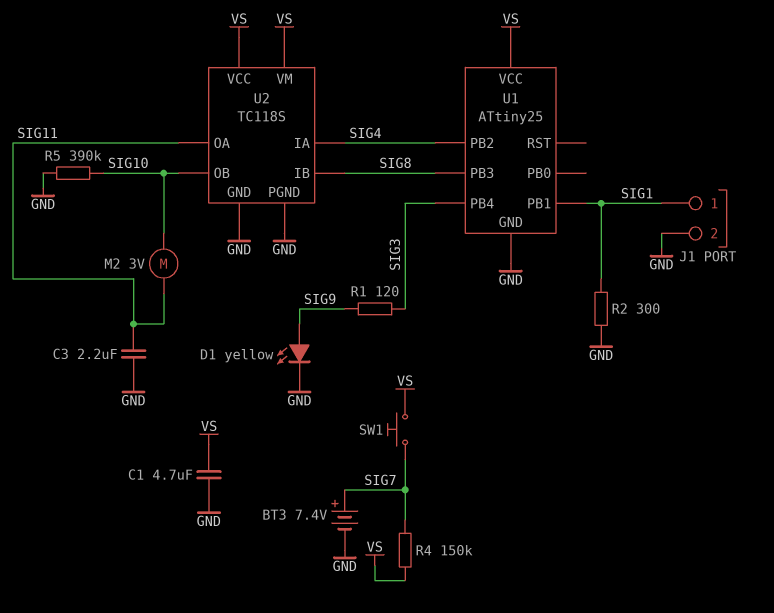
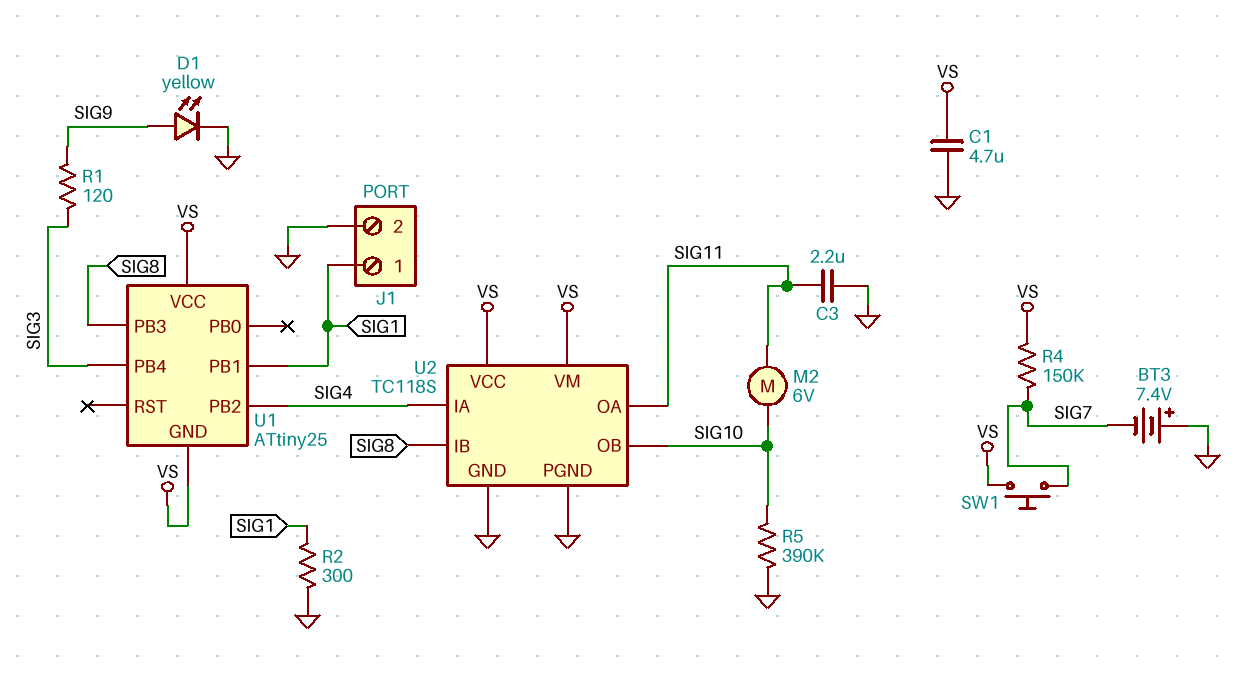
BT3: 7.4V (plus SIG7, minus GND) -> 7.4V (plus GND, minus SIG7)
M2: motor 3V (SIG10, SIG11) -> motor 6V (SIG10, SIG11)
U1 pin GND: GND -> VS

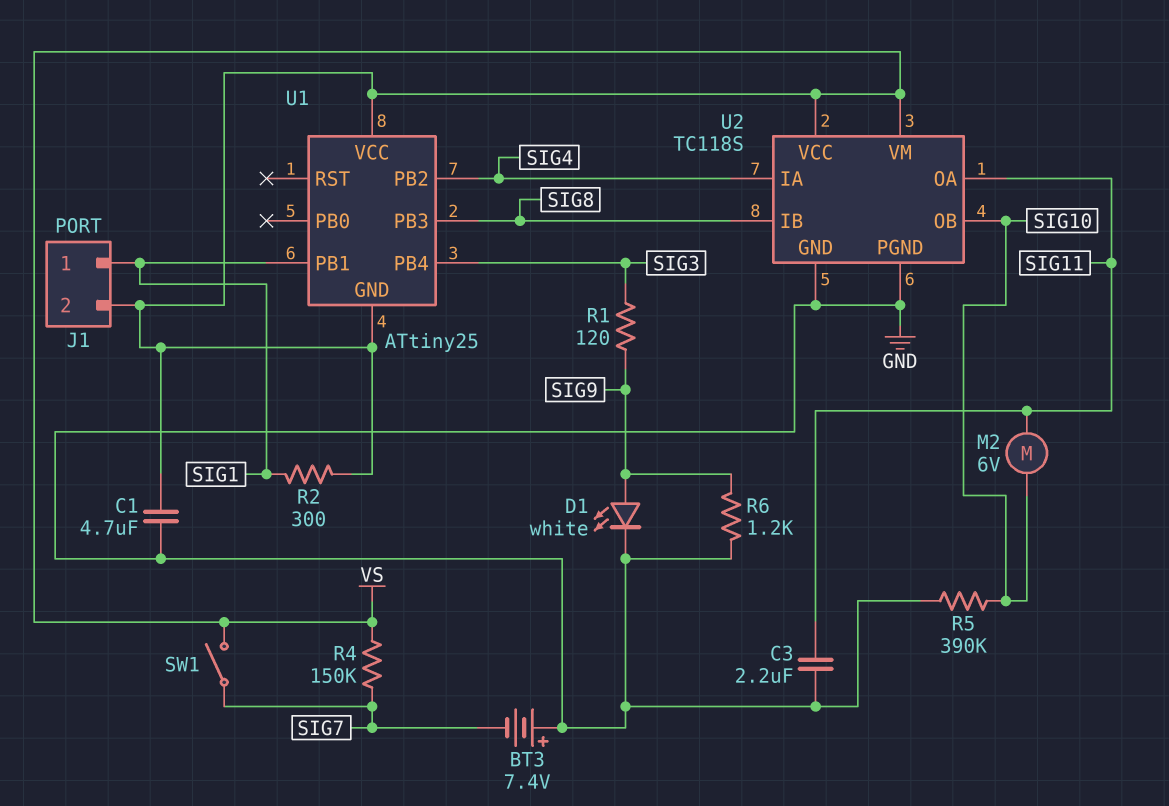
D1: LED yellow (A SIG9, K GND) -> LED white (A SIG9, K GND)
J1 pin 2: GND -> VS
R2: 300 (GND, SIG1) -> 300 (SIG1, VS)
R6: none -> 1.2k (GND, SIG9)
SW1: button (SIG7, VS) -> switch (SIG7, VS)

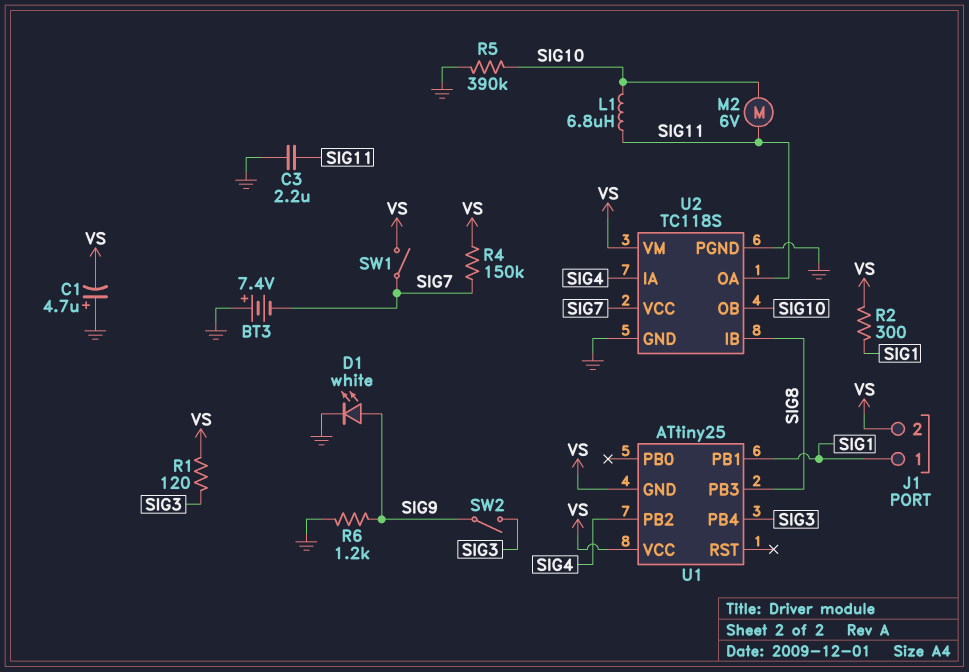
C1: 4.7uF (GND, VS) -> 4.7uF (plus GND, minus VS)
L1: none -> 6.8uH (SIG10, SIG11)
R1: 120 (SIG3, SIG9) -> 120 (SIG3, VS)
SW2: none -> switch (SIG3, SIG9)
U2 pin VCC: VS -> SIG7

